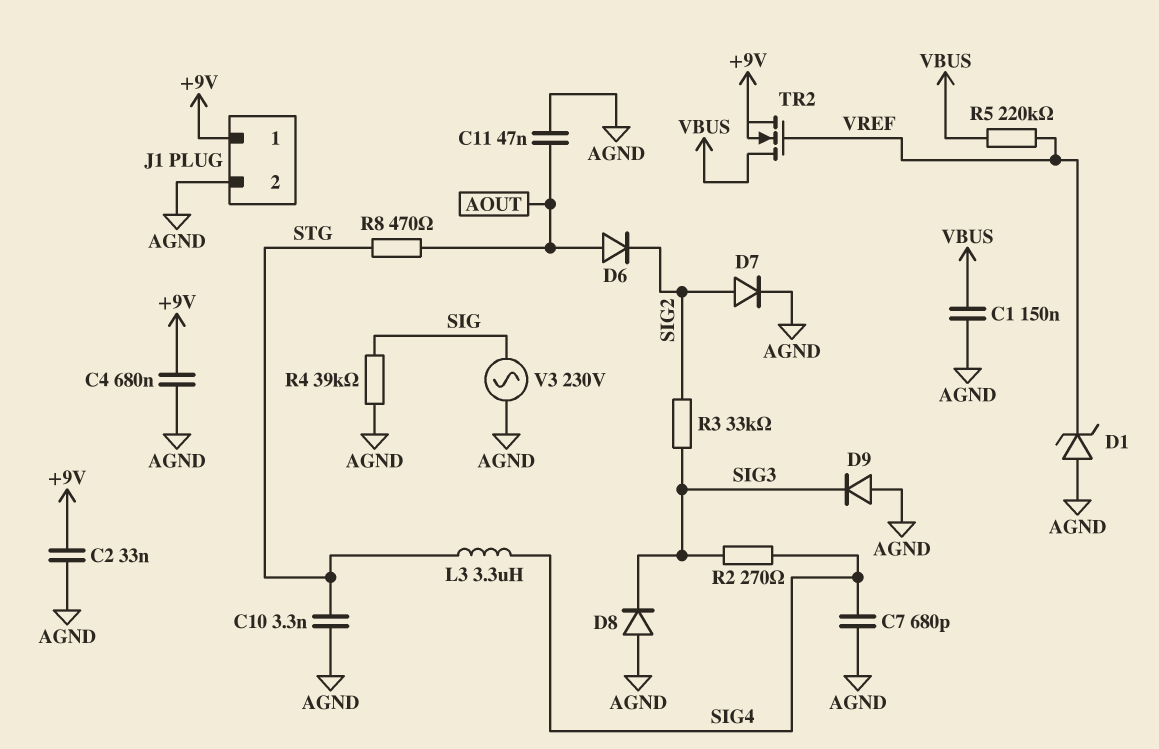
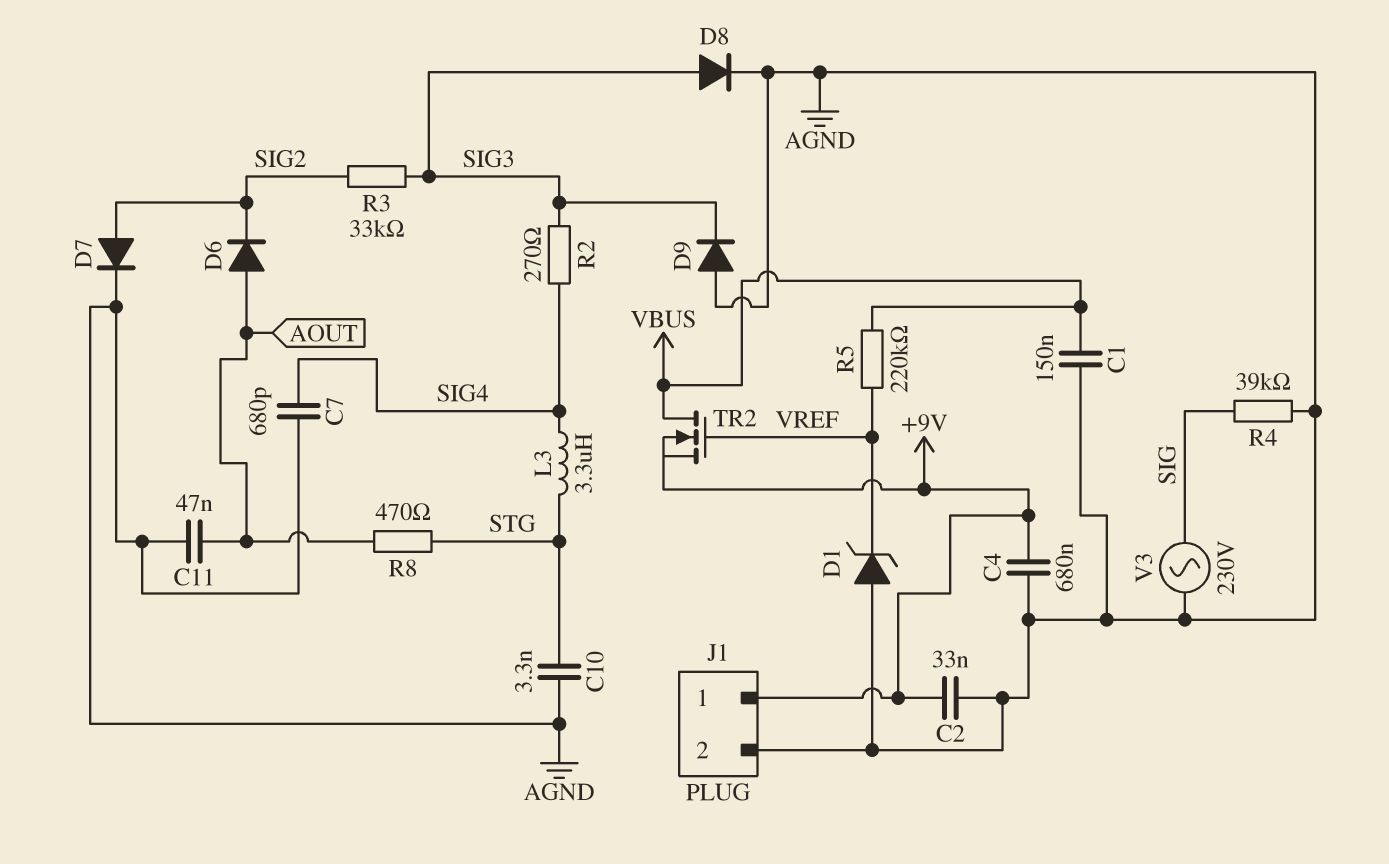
D8: diode (A AGND, K SIG3) -> diode (A SIG3, K AGND)

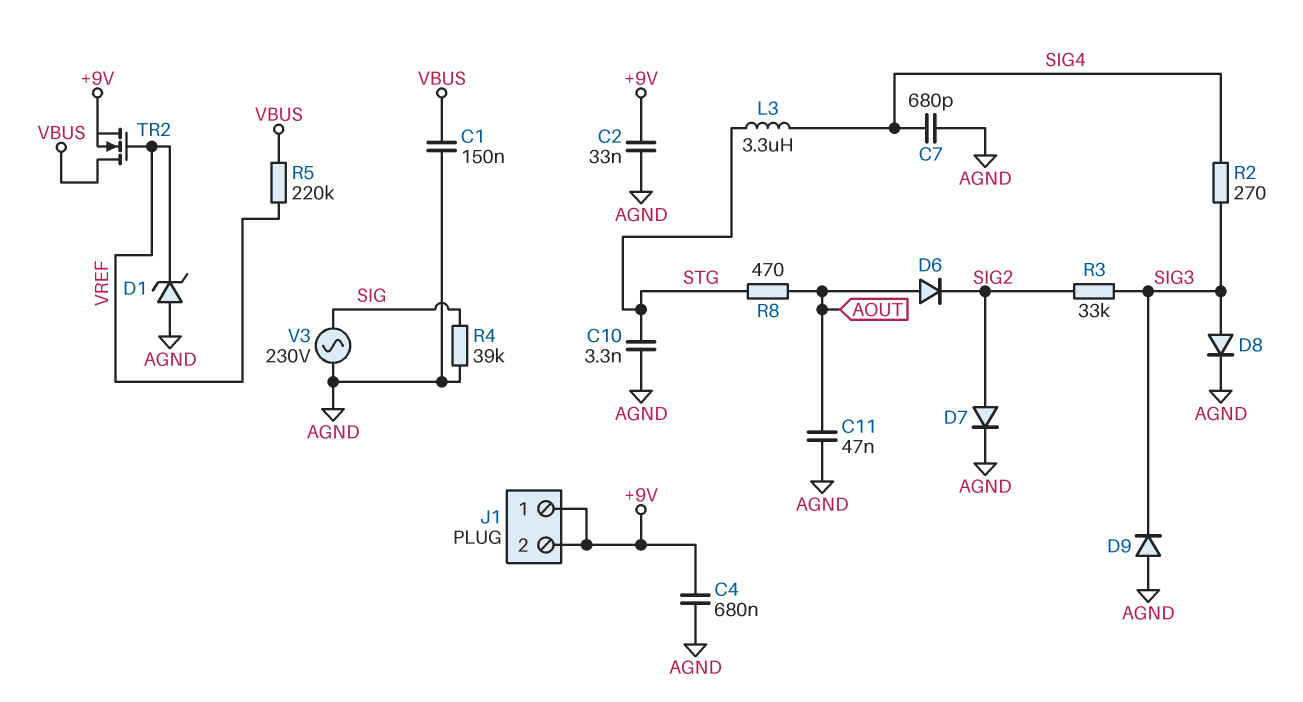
J1 pin 2: AGND -> +9V

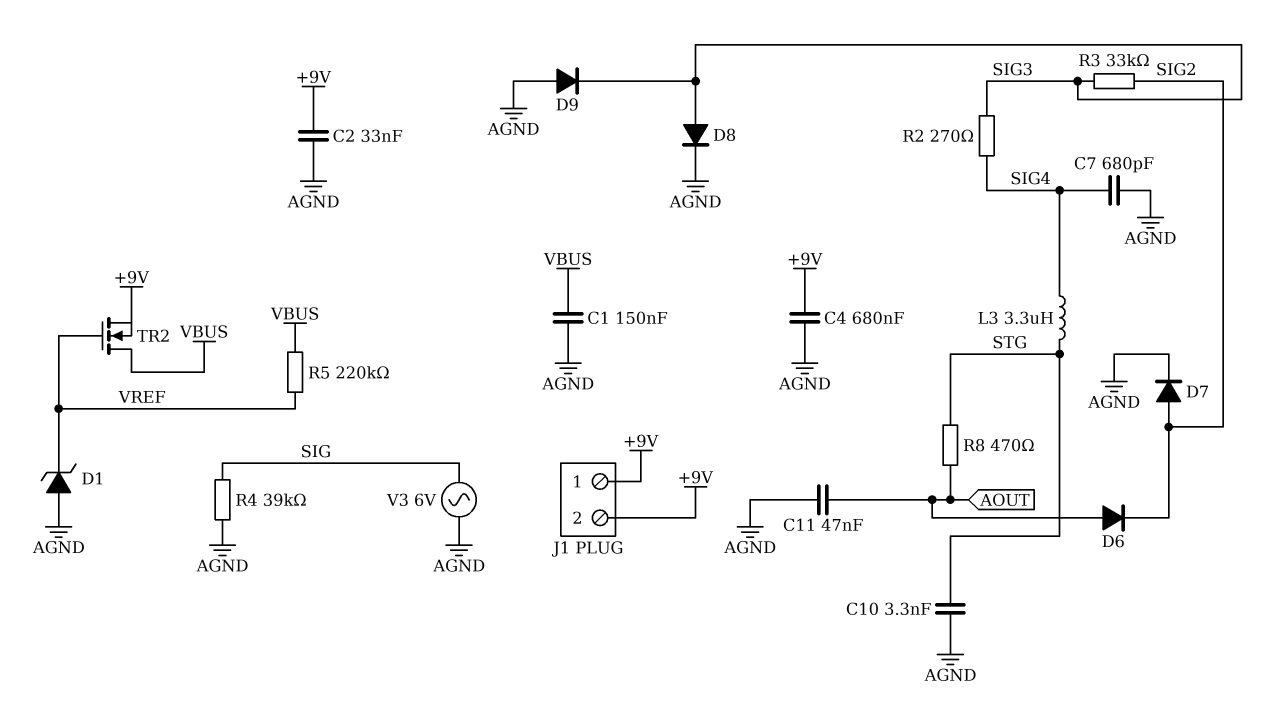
V3: AC 230V (AGND, SIG) -> AC 6V (AGND, SIG)

